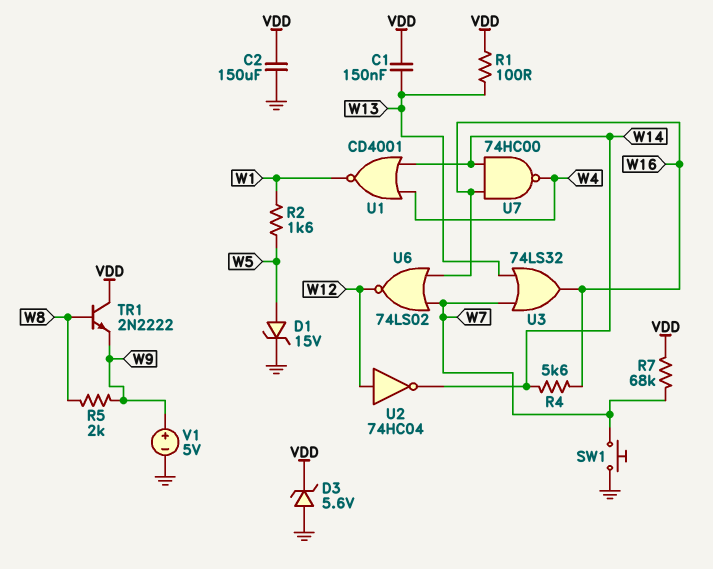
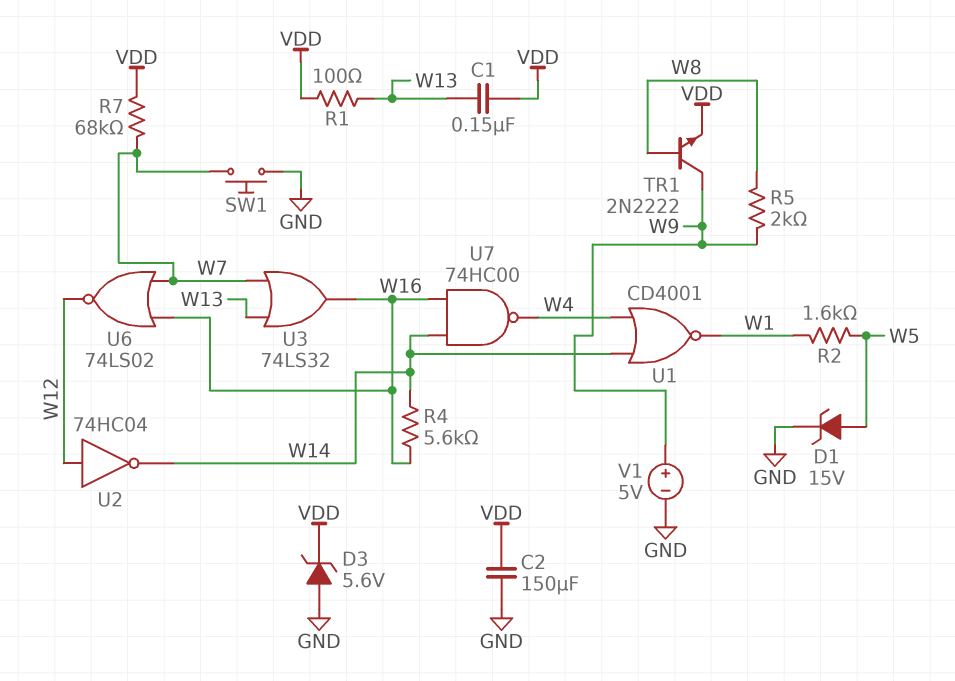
TR1: NPN 2N2222 (B W8, C VDD, E W9) -> NPN 2N2222 (B W8, C W9, E VDD)

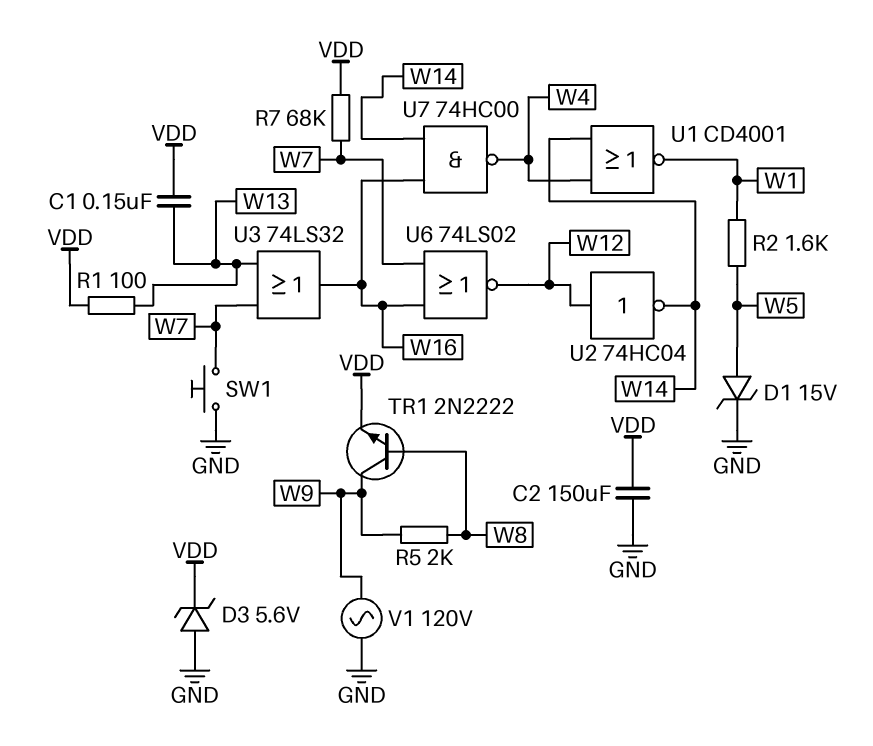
R4: 5.6k (W14, W16) -> none
V1: 5V (plus W9, minus GND) -> AC 120V (GND, W9)

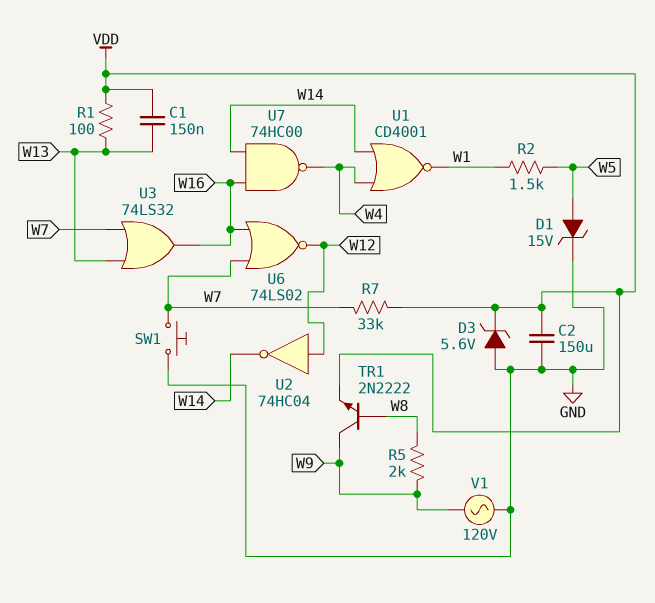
R2: 1.6k (W1, W5) -> 1.5k (W1, W5)
R7: 68k (VDD, W7) -> 33k (VDD, W7)

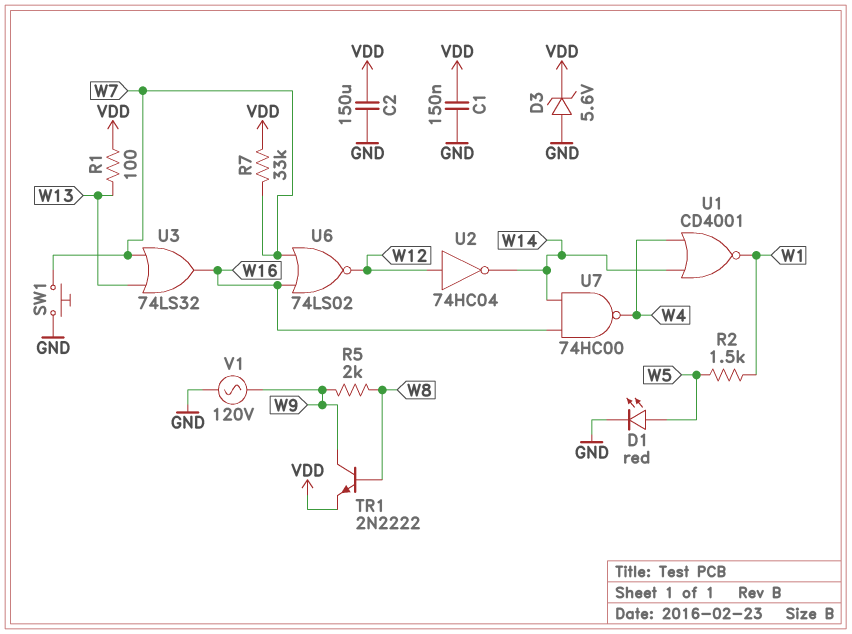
C1: 150nF (VDD, W13) -> 150nF (GND, VDD)
D1: zener 15V (A W5, K GND) -> LED red (A W5, K GND)

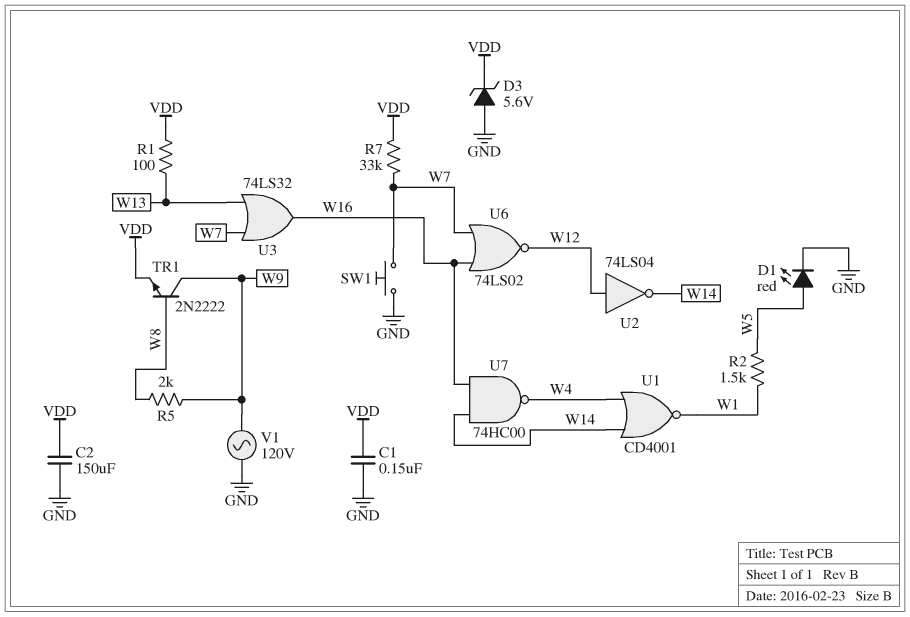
U2: NOT 74HC04 (in W12, out W14) -> NOT 74LS04 (in W12, out W14)

